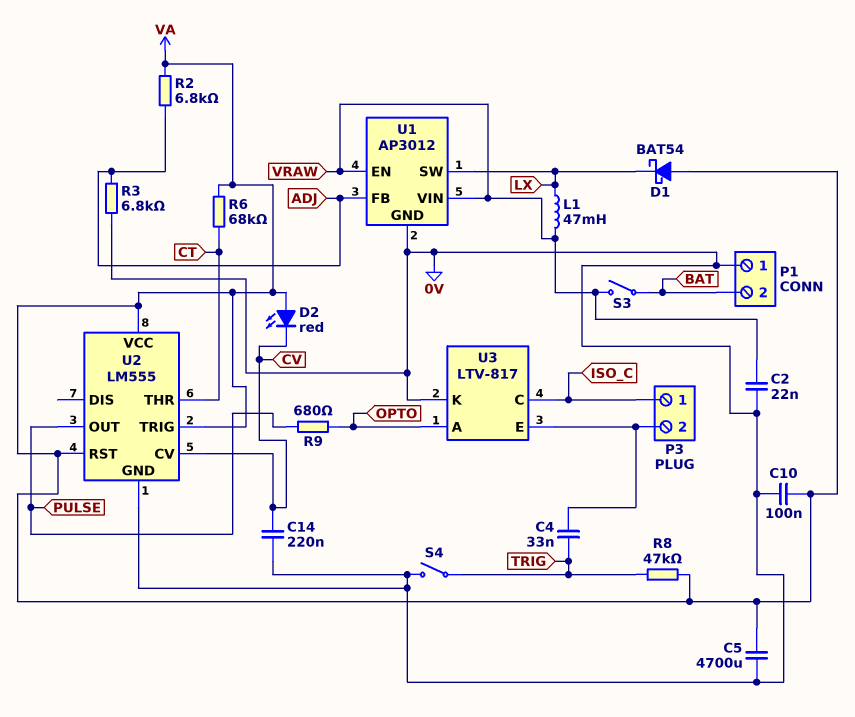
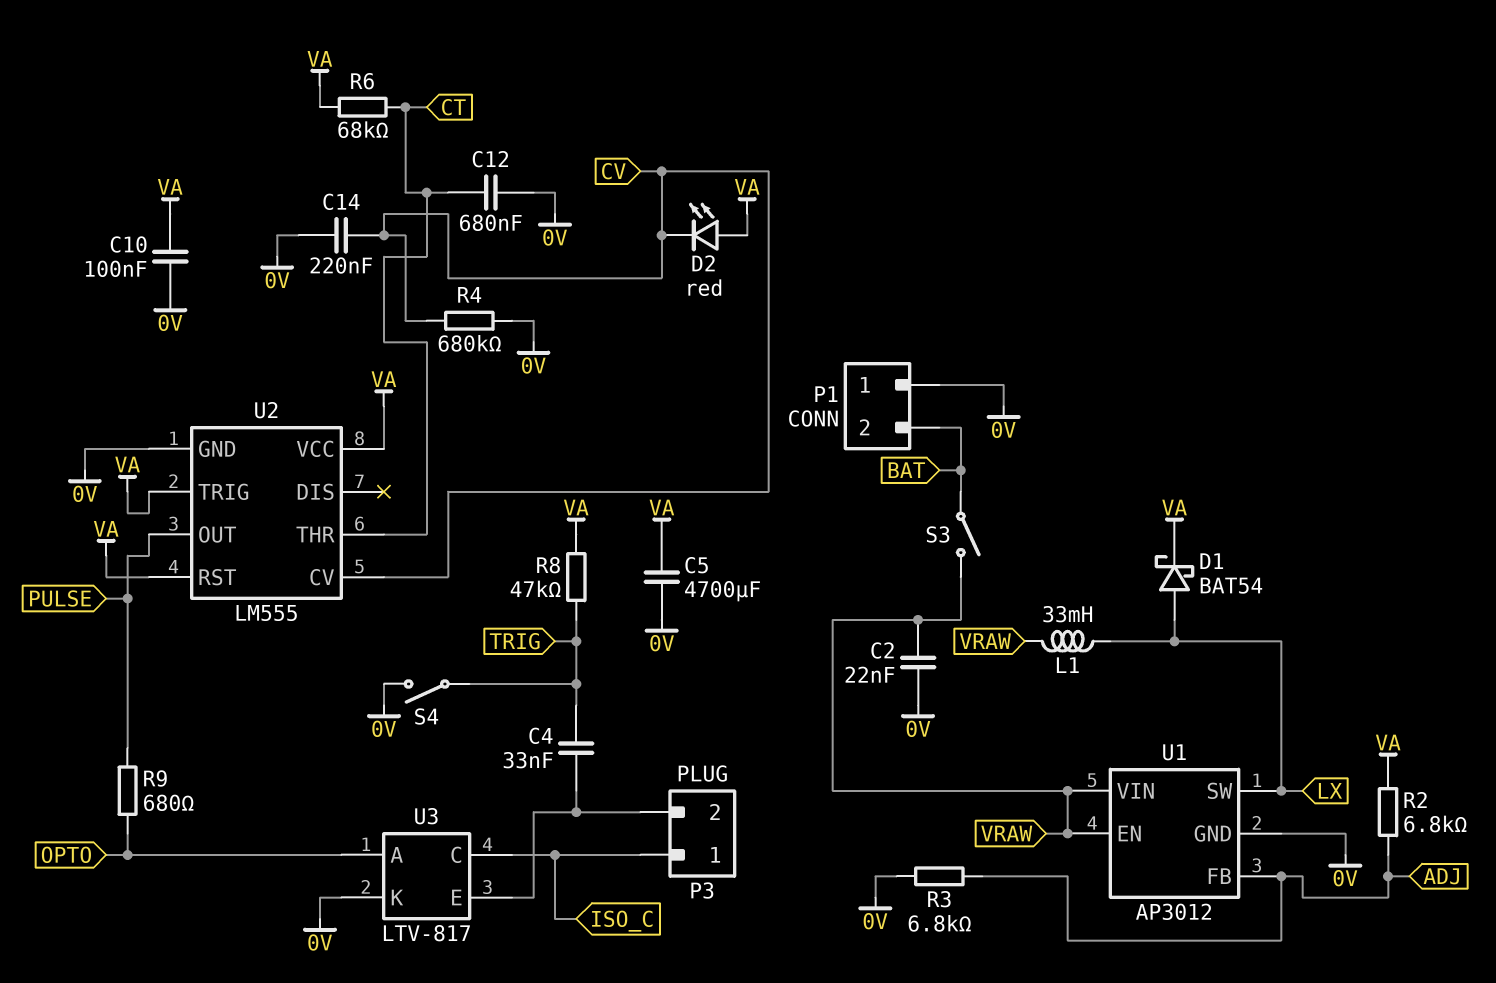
C12: none -> 680nF (0V, CT)
D1: schottky BAT54 (A VA, K LX) -> schottky BAT54 (A LX, K VA)
L1: 47mH (LX, VRAW) -> 33mH (LX, VRAW)
R4: none -> 680k (0V, CV)

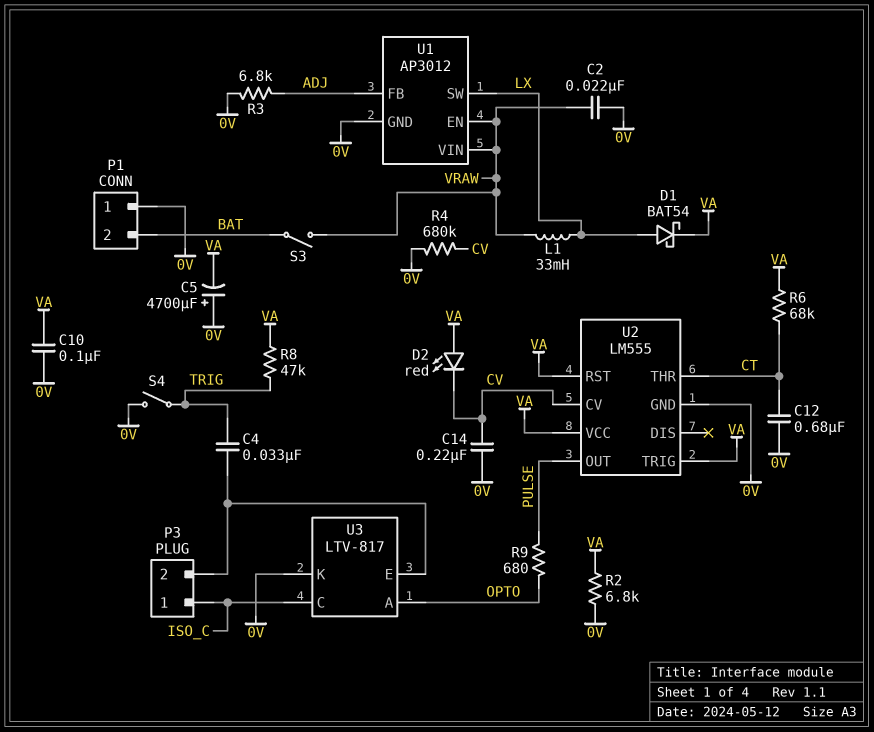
C5: 4700uF (0V, VA) -> 4700uF (plus 0V, minus VA)
R2: 6.8k (ADJ, VA) -> 6.8k (0V, VA)

